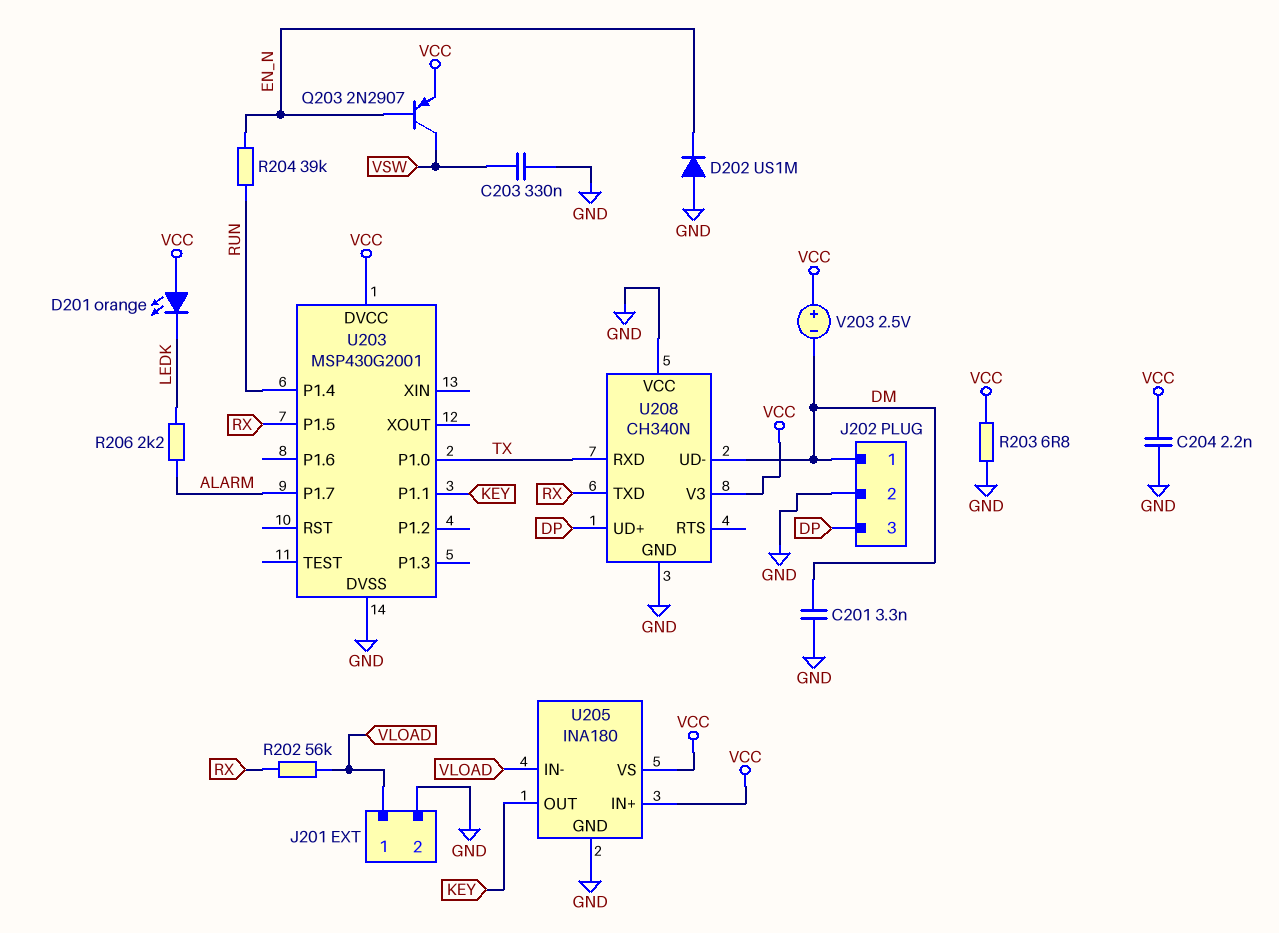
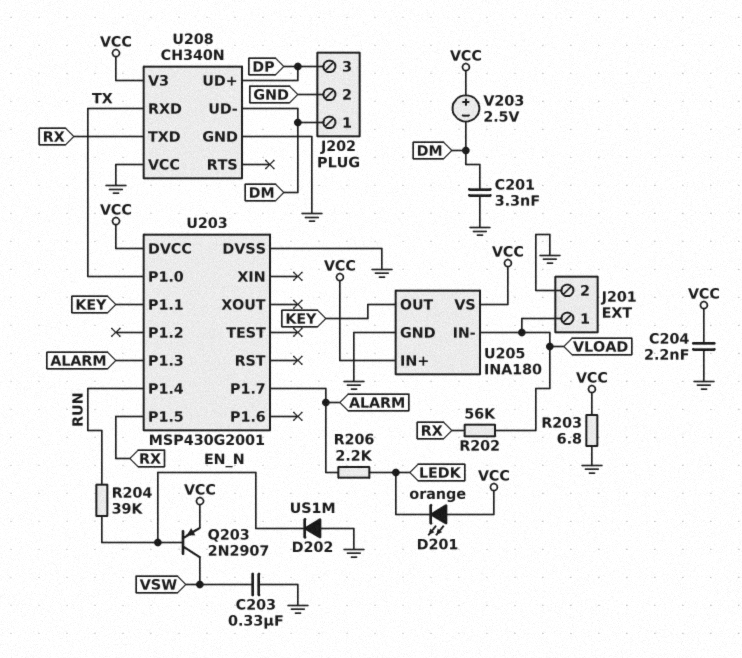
U203 pin P1.3: none -> ALARM

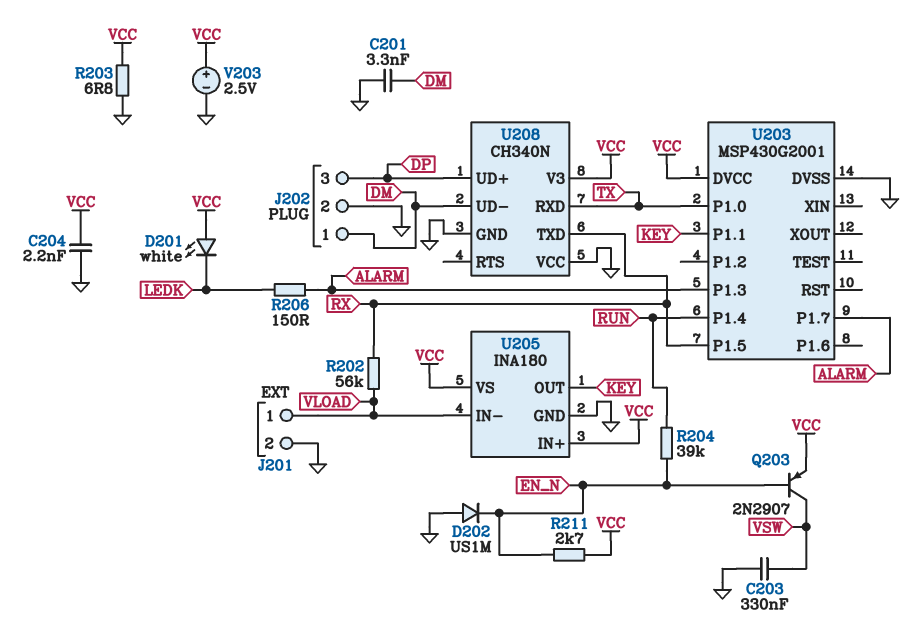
D201: LED orange (A VCC, K LEDK) -> LED white (A VCC, K LEDK)
R206: 2.2k (ALARM, LEDK) -> 150 (ALARM, LEDK)
R211: none -> 2.7k (EN_N, VCC)
V203: 2.5V (plus VCC, minus DM) -> 2.5V (plus VCC, minus GND)

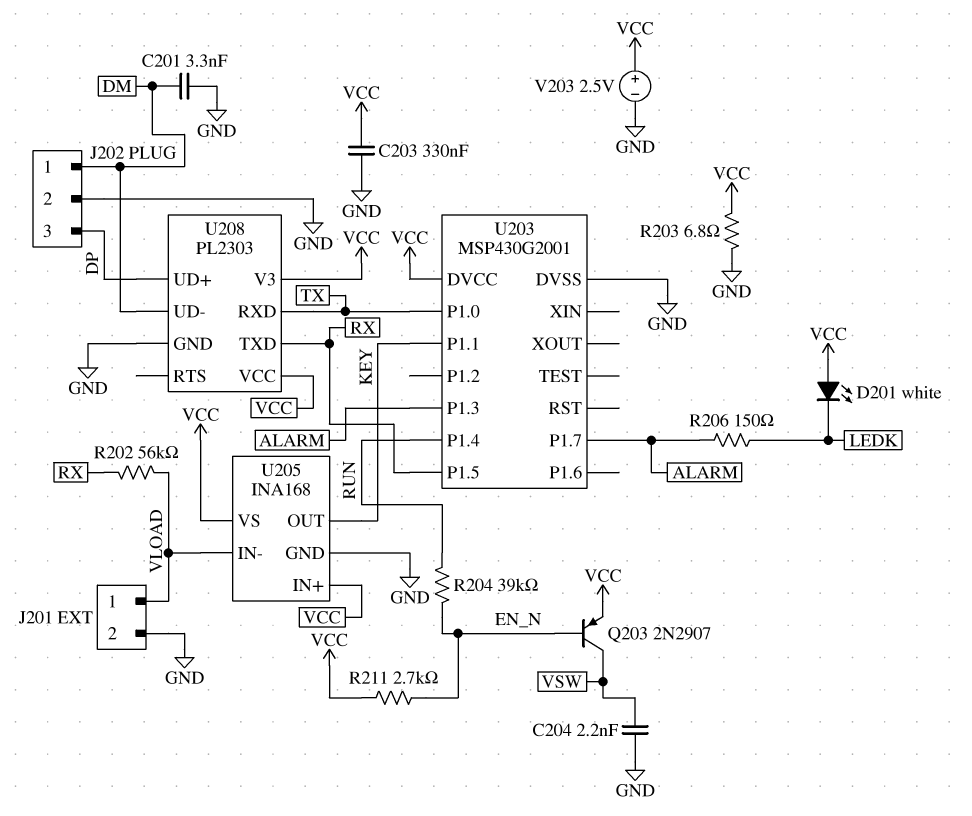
C203: 330nF (GND, VSW) -> 330nF (GND, VCC)
C204: 2.2nF (GND, VCC) -> 2.2nF (GND, VSW)
D202: diode US1M (A GND, K EN_N) -> none
U205: INA180 -> INA168
U208: CH340N -> PL2303
U208 pin VCC: GND -> VCC

